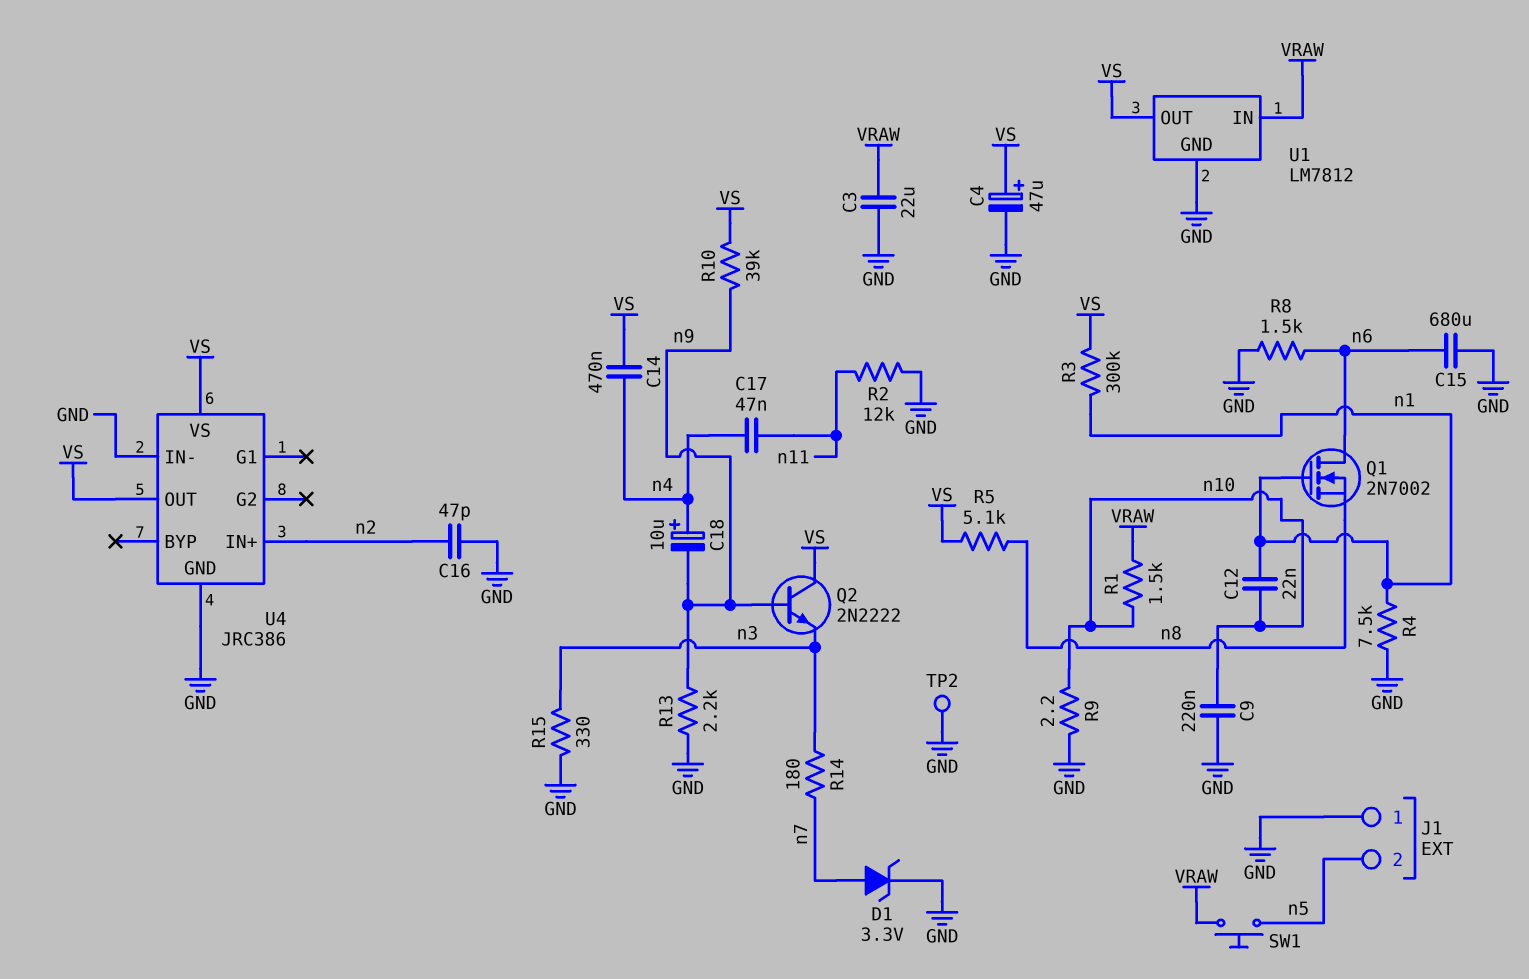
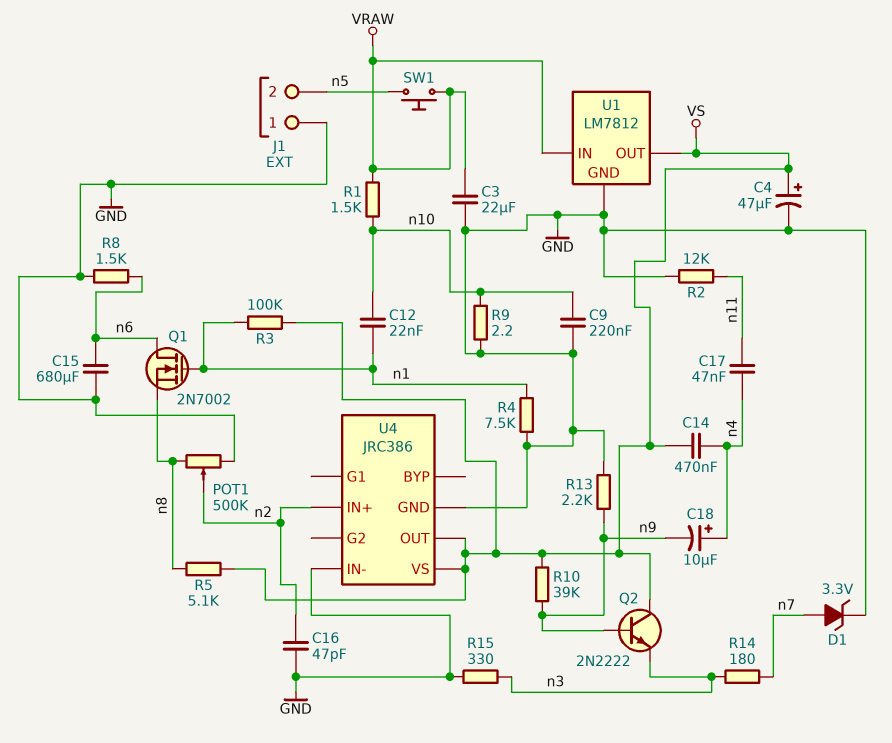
POT1: none -> 500k (GND, n8, wiper n2)
R3: 300k (VS, n1) -> 100k (VS, n1)
TP2: test point (GND) -> none

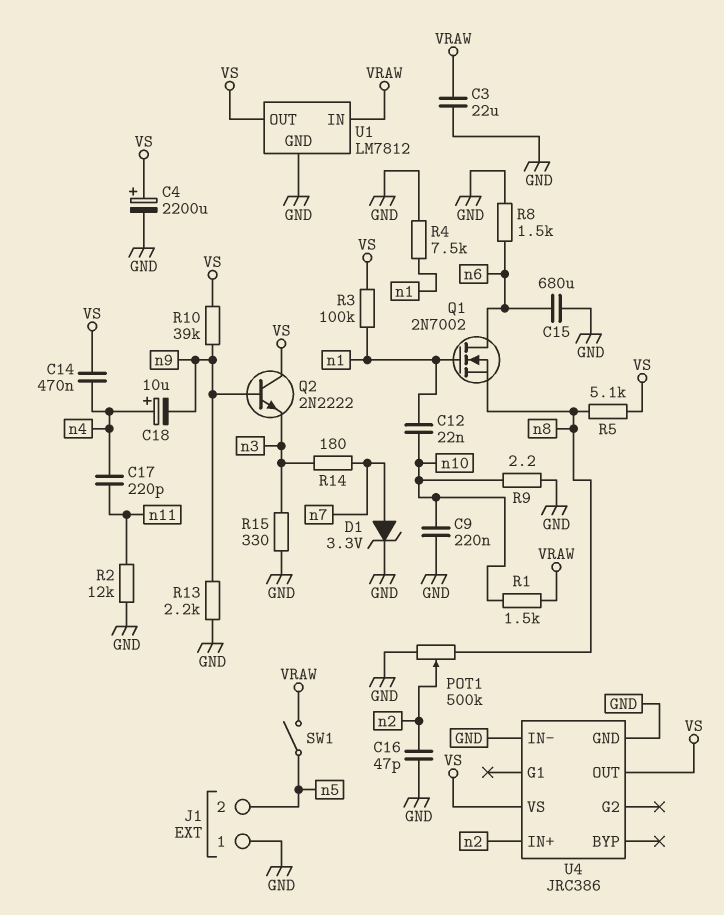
C4: 47uF (plus VS, minus GND) -> 2200uF (plus VS, minus GND)
C17: 47nF (n4, n11) -> 220pF (n4, n11)
SW1: button (VRAW, n5) -> switch (VRAW, n5)

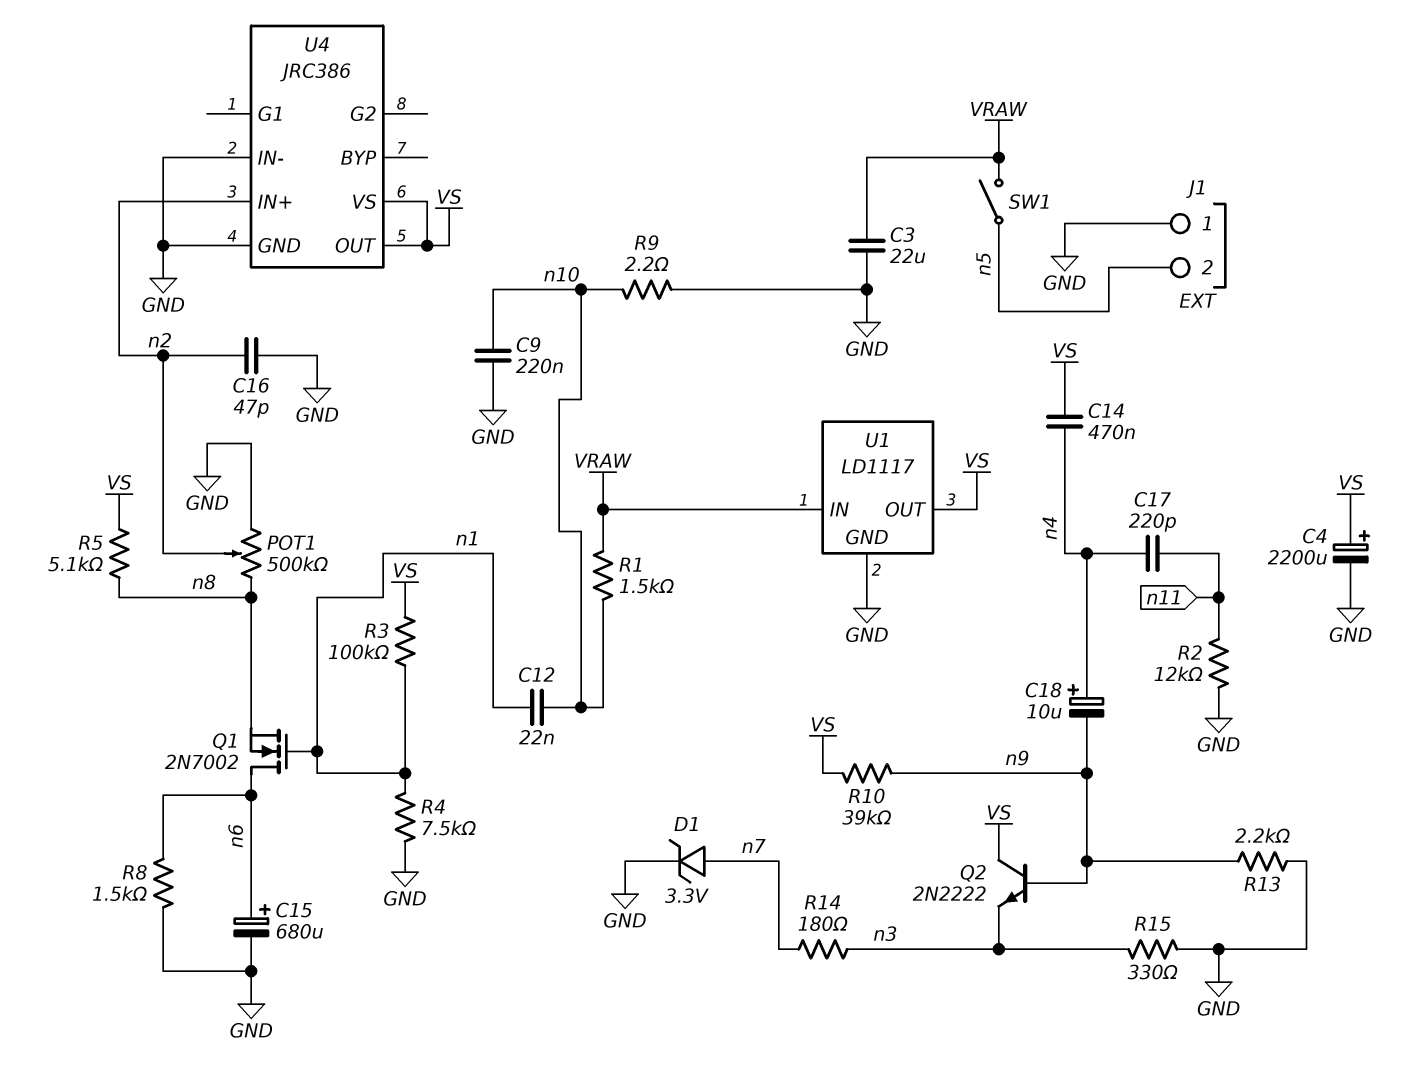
C15: 680uF (GND, n6) -> 680uF (plus n6, minus GND)
U1: LM7812 -> LD1117

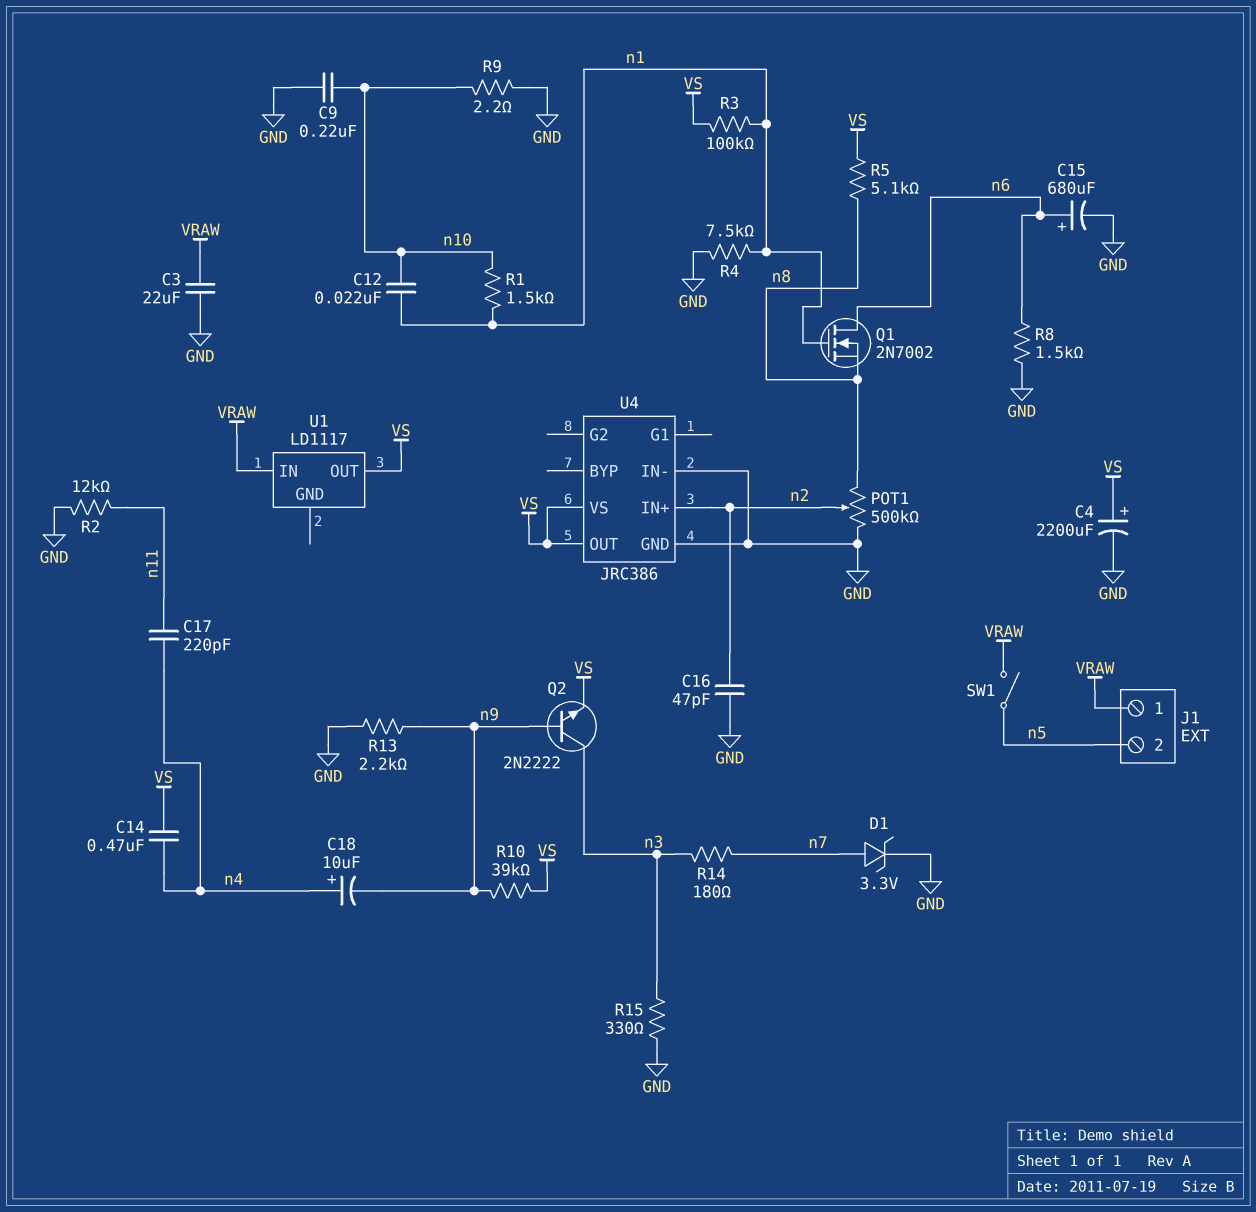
J1 pin 1: GND -> VRAW
Q2: NPN 2N2222 (B n9, C VS, E n3) -> NPN 2N2222 (B n9, C n3, E VS)
R1: 1.5k (VRAW, n10) -> 1.5k (n1, n10)
U1 pin GND: GND -> none

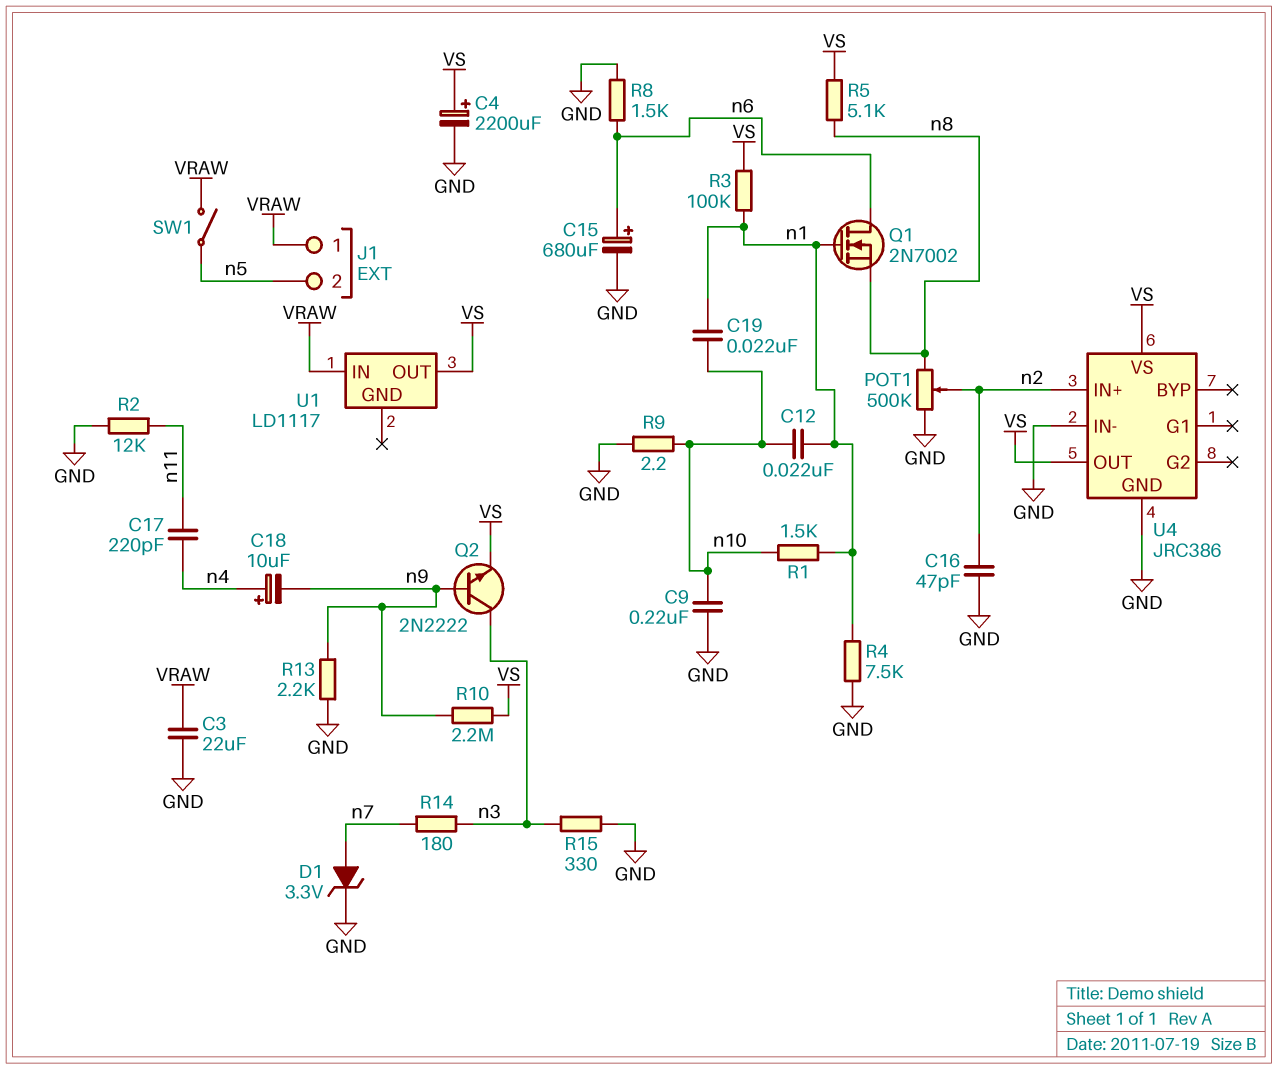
C14: 470nF (VS, n4) -> none
C19: none -> 22nF (n1, n10)
R10: 39k (VS, n9) -> 2.2M (VS, n9)

